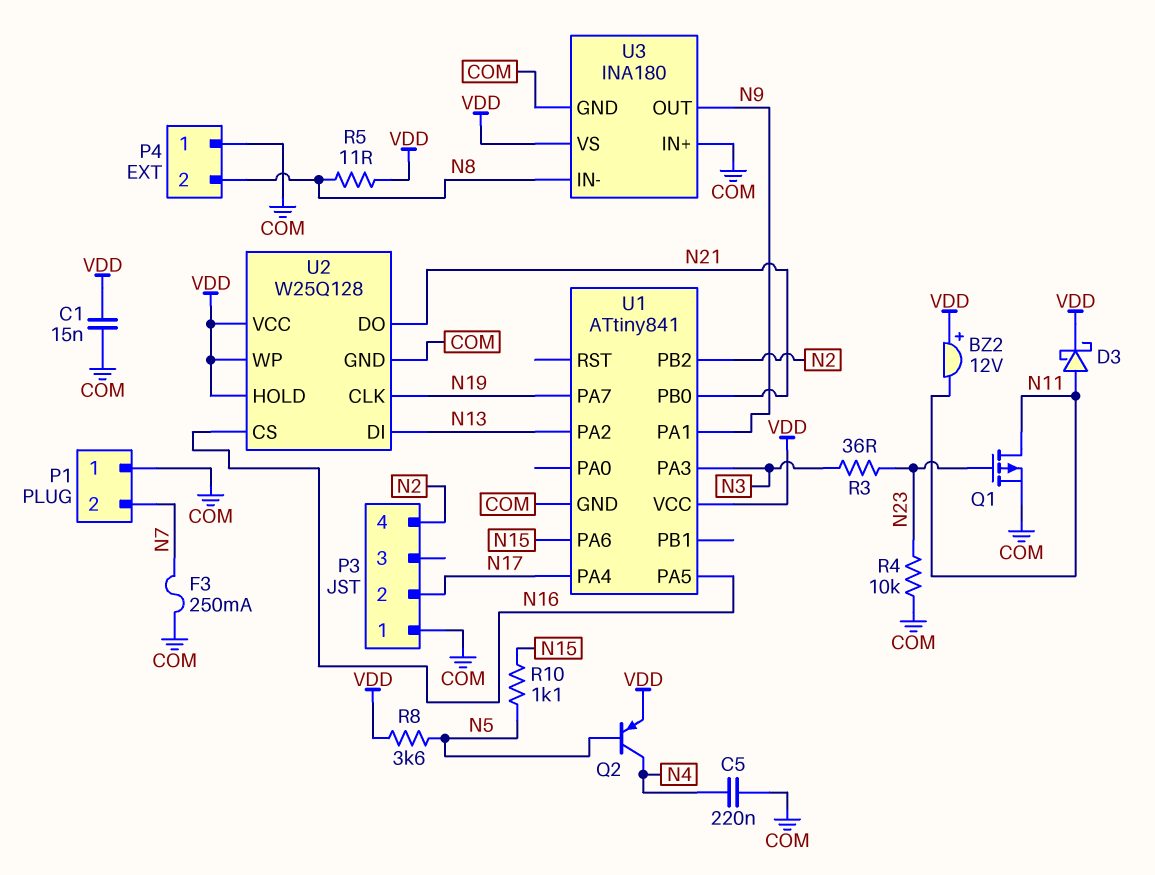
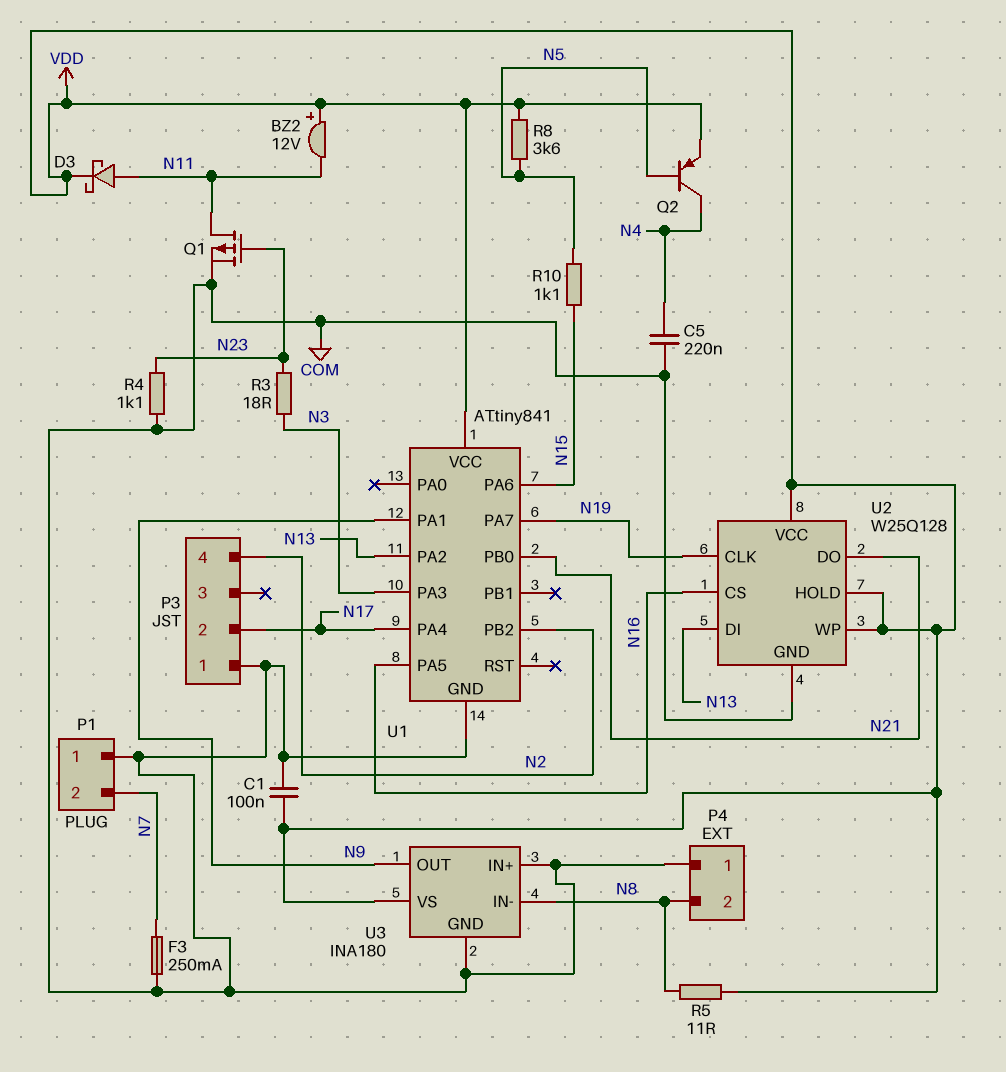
C1: 15nF (COM, VDD) -> 100nF (COM, VDD)
R3: 36 (N3, N23) -> 18 (N3, N23)
R4: 10k (COM, N23) -> 1.1k (COM, N23)

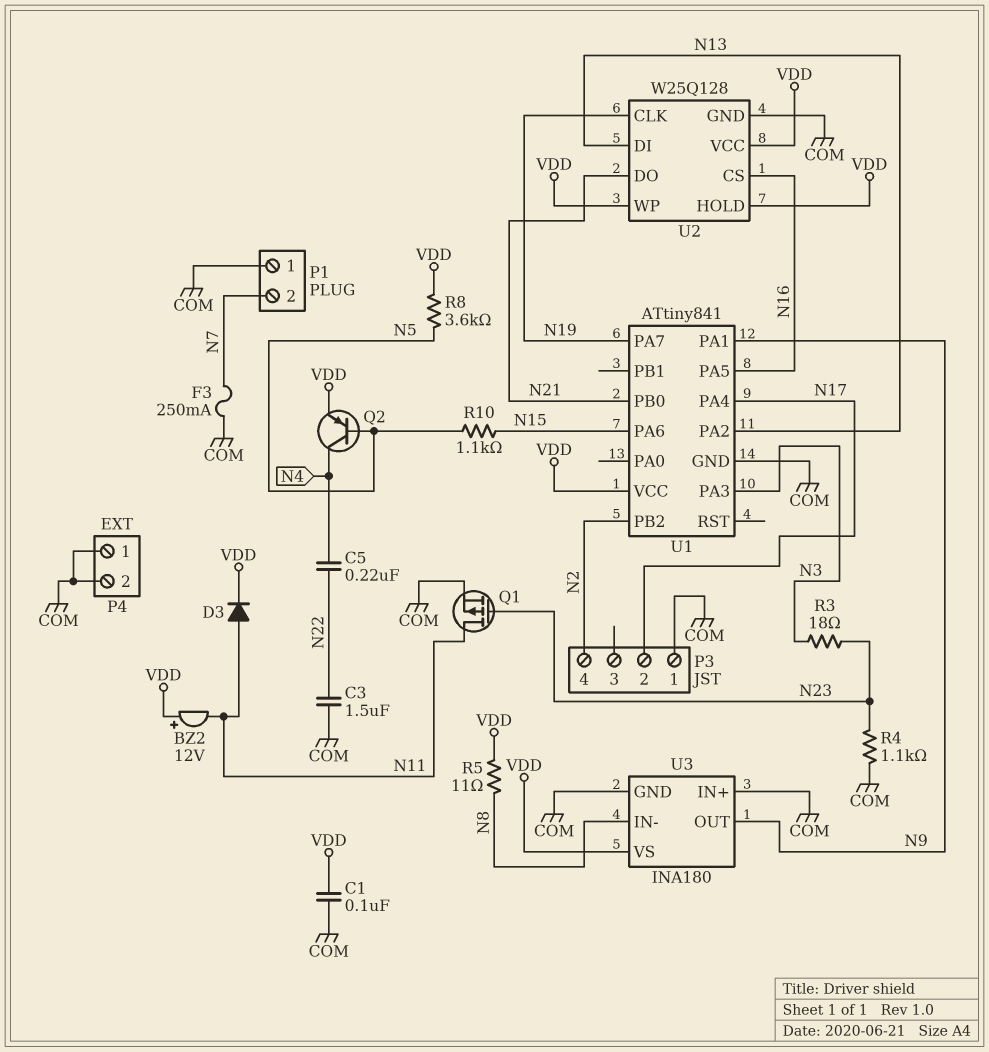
C3: none -> 1.5uF (COM, N22)
C5: 220nF (COM, N4) -> 220nF (N4, N22)
D3: schottky (A N11, K VDD) -> diode (A N11, K VDD)
P4 pin 2: N8 -> COM

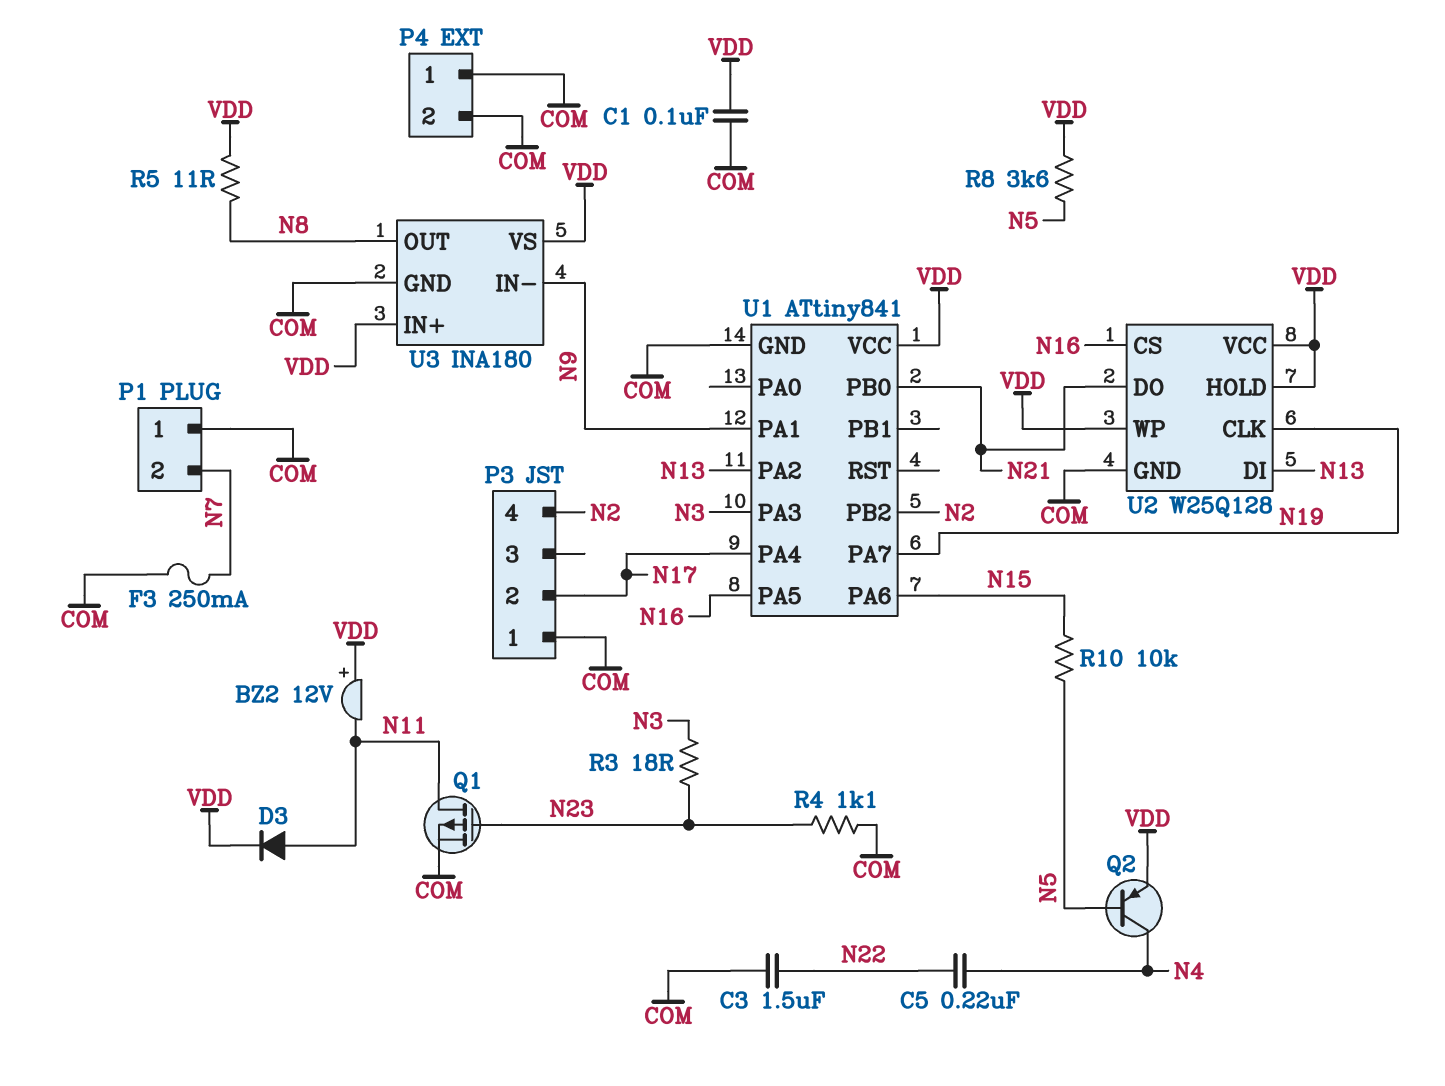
R10: 1.1k (N5, N15) -> 10k (N5, N15)
U3 pin IN+: COM -> VDD
U3 pin IN-: N8 -> N9
U3 pin OUT: N9 -> N8

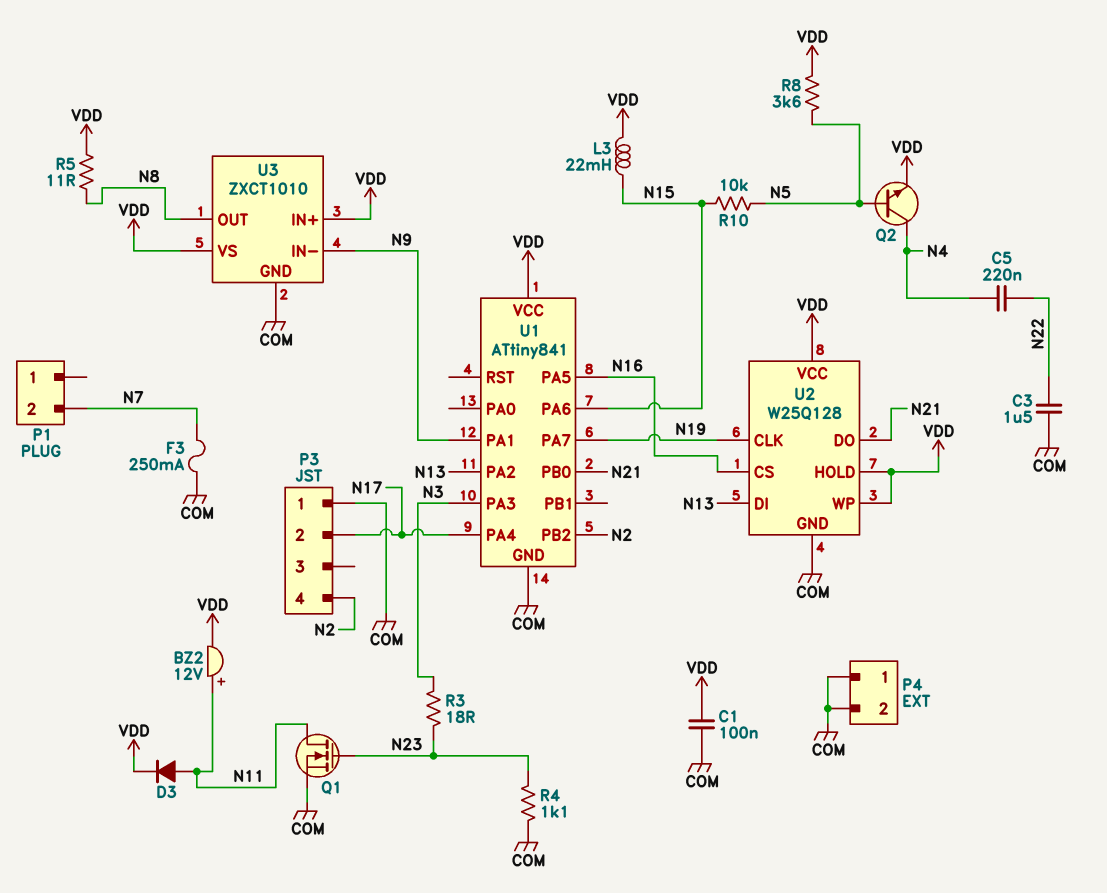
BZ2: buzzer 12V (plus VDD, minus N11) -> buzzer 12V (plus N11, minus VDD)
L3: none -> 22mH (N15, VDD)
P1 pin 1: COM -> none
Q1: PMOS (G N23, D N11, S COM) -> NMOS (G N23, D N11, S COM)
Q2: PNP (B N5, C N4, E VDD) -> NPN (B N5, C N4, E VDD)
U3: INA180 -> ZXCT1010

